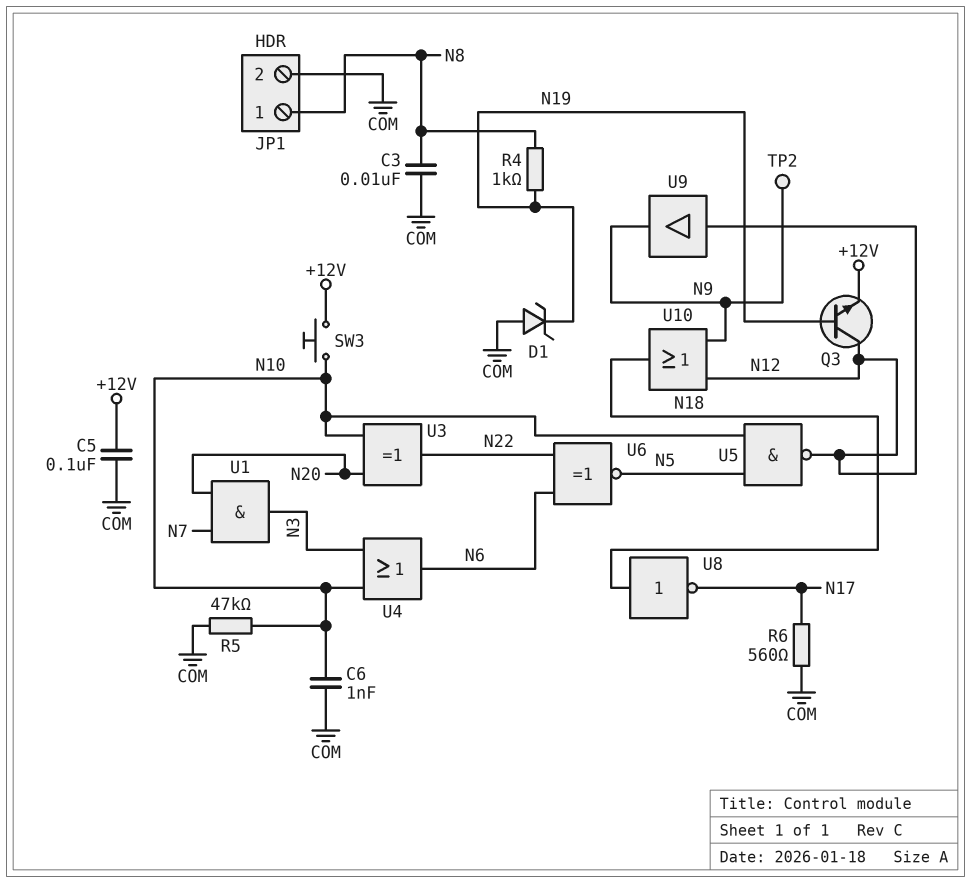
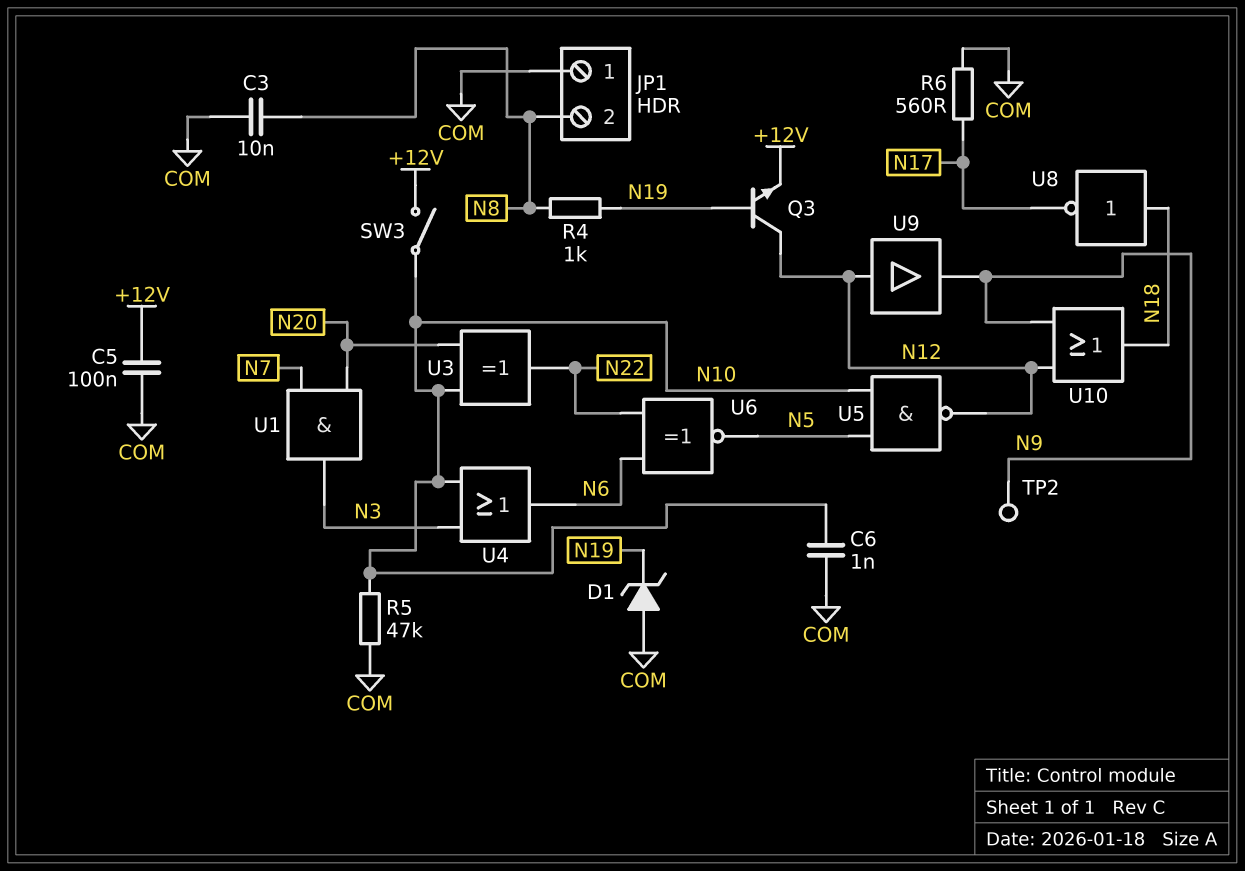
JP1 pin 1: N8 -> COM
JP1 pin 2: COM -> N8
SW3: button (+12V, N10) -> switch (+12V, N10)

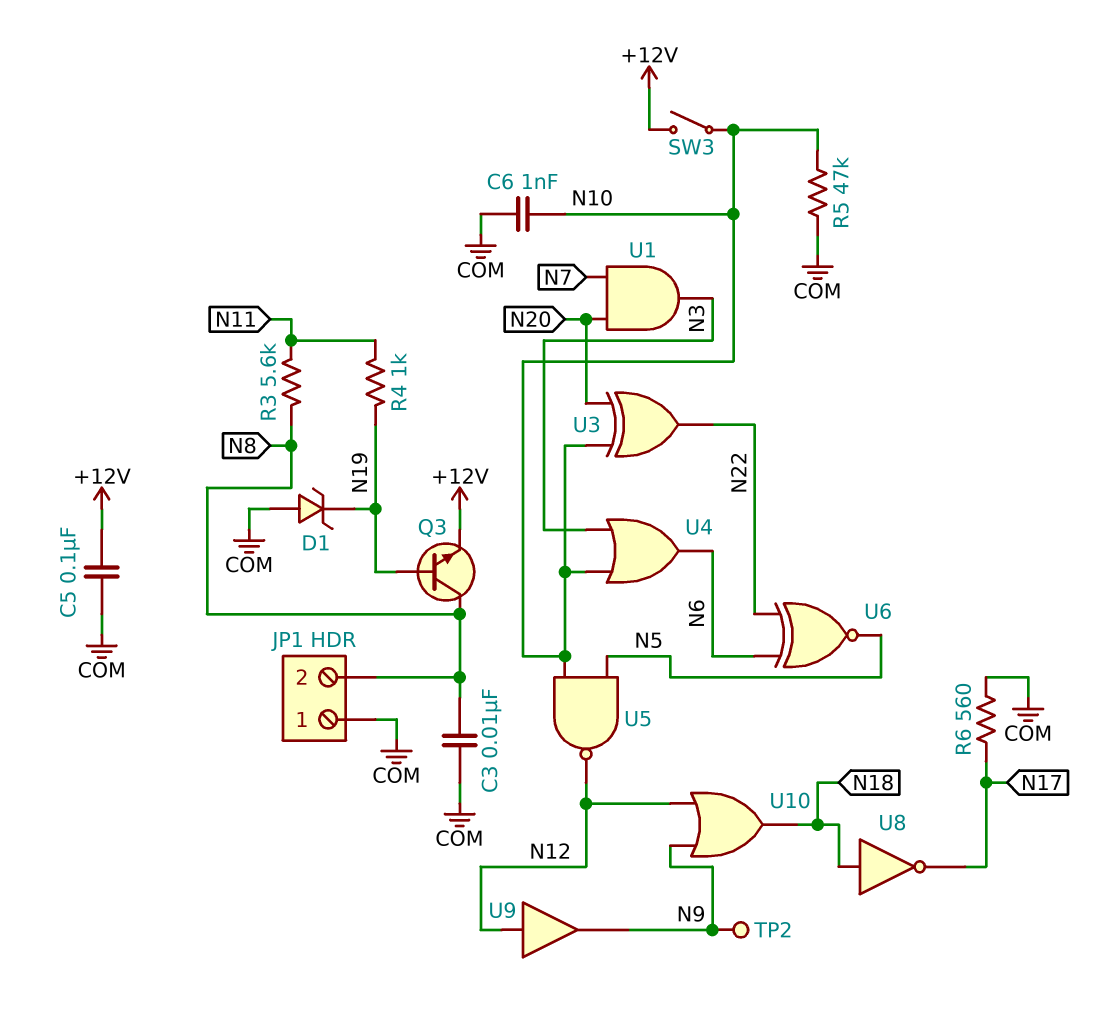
Q3: NPN (B N19, C N12, E +12V) -> NPN (B N19, C N8, E +12V)
R3: none -> 5.6k (N8, N11)
R4: 1k (N8, N19) -> 1k (N11, N19)

